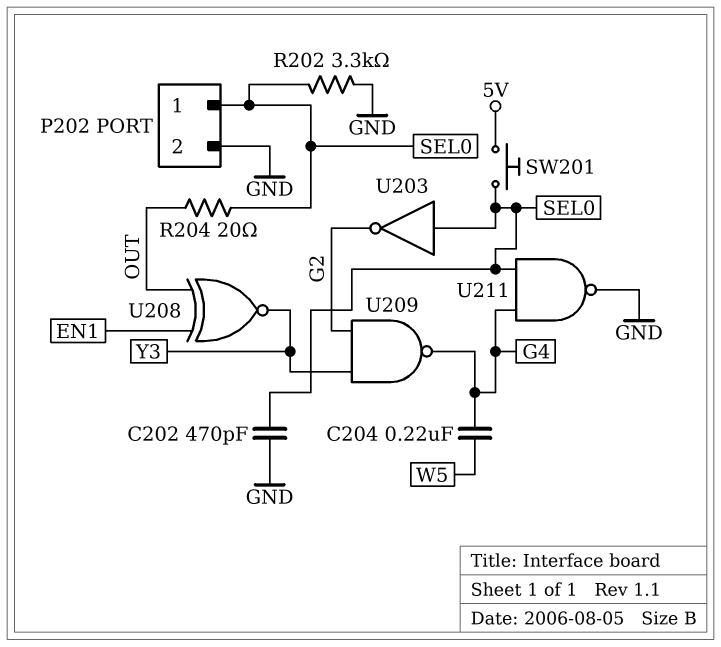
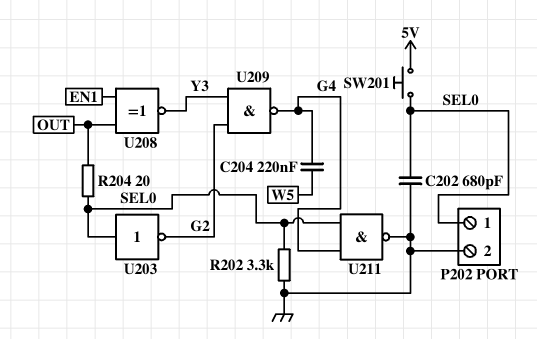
C202: 470pF (GND, SEL0) -> 680pF (GND, SEL0)

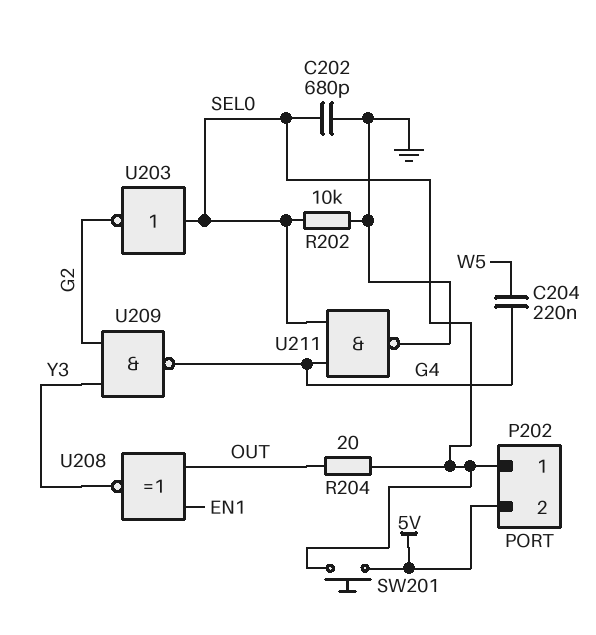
P202 pin 2: GND -> 5V
R202: 3.3k (GND, SEL0) -> 10k (GND, SEL0)

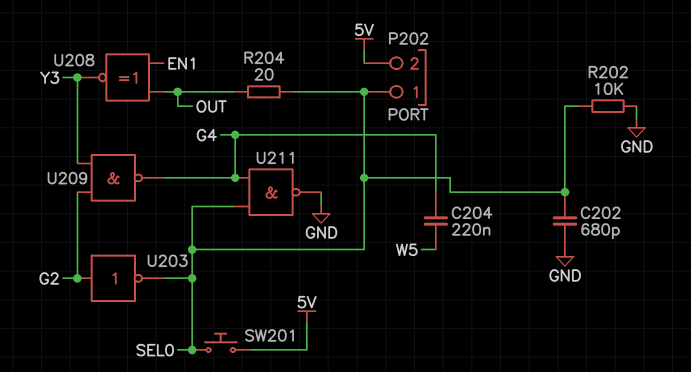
U203: NOT (in SEL0, out G2) -> NOT (in G2, out SEL0)

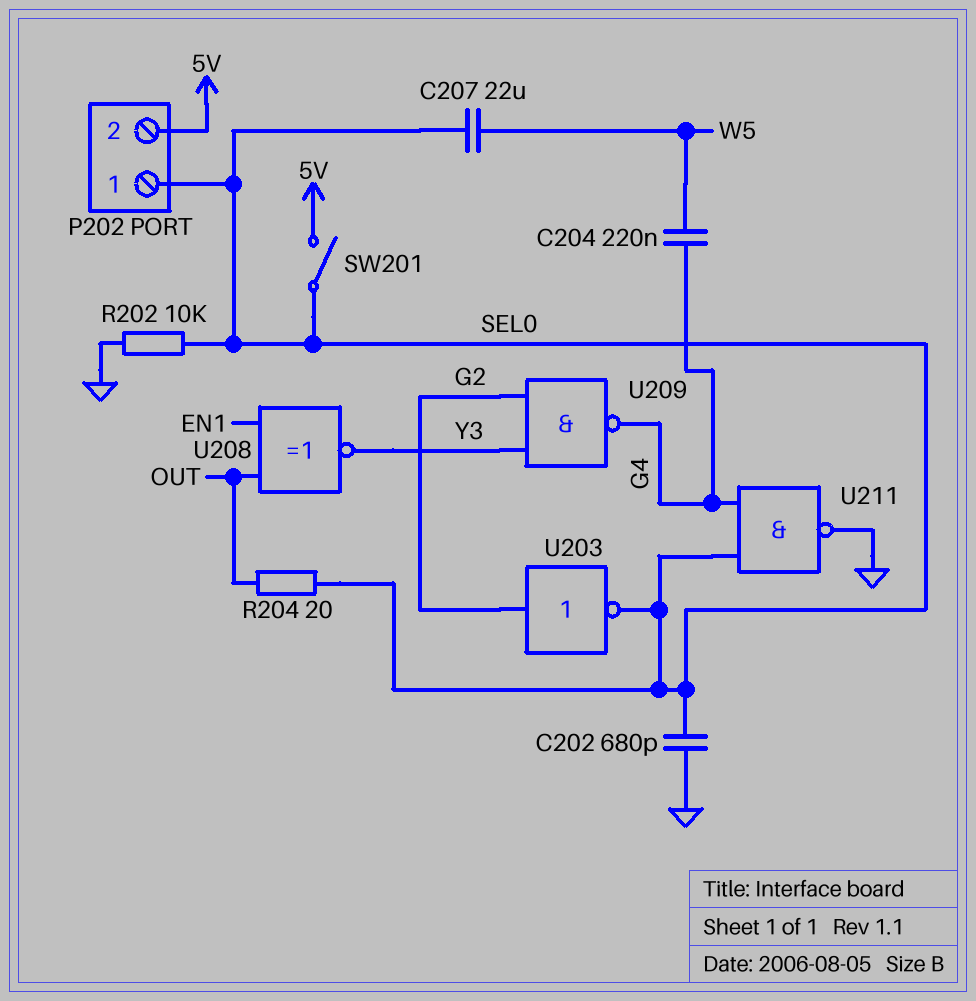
C207: none -> 22uF (SEL0, W5)
SW201: button (5V, SEL0) -> switch (5V, SEL0)

